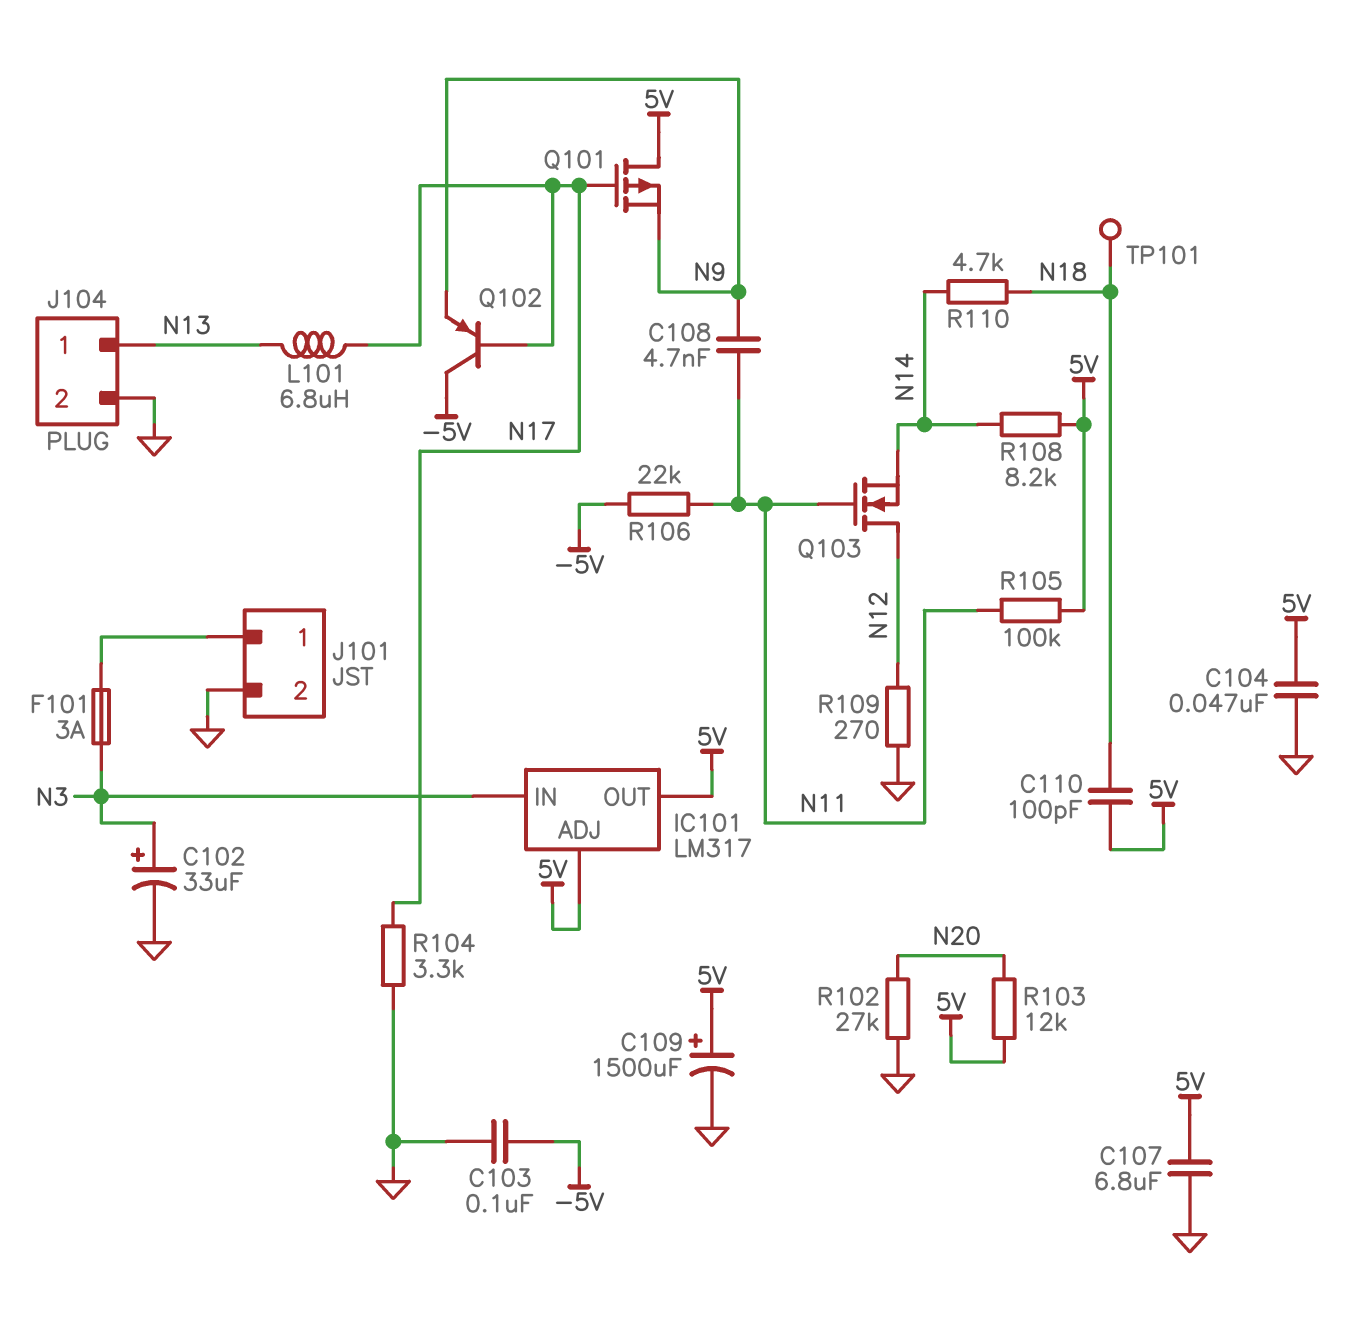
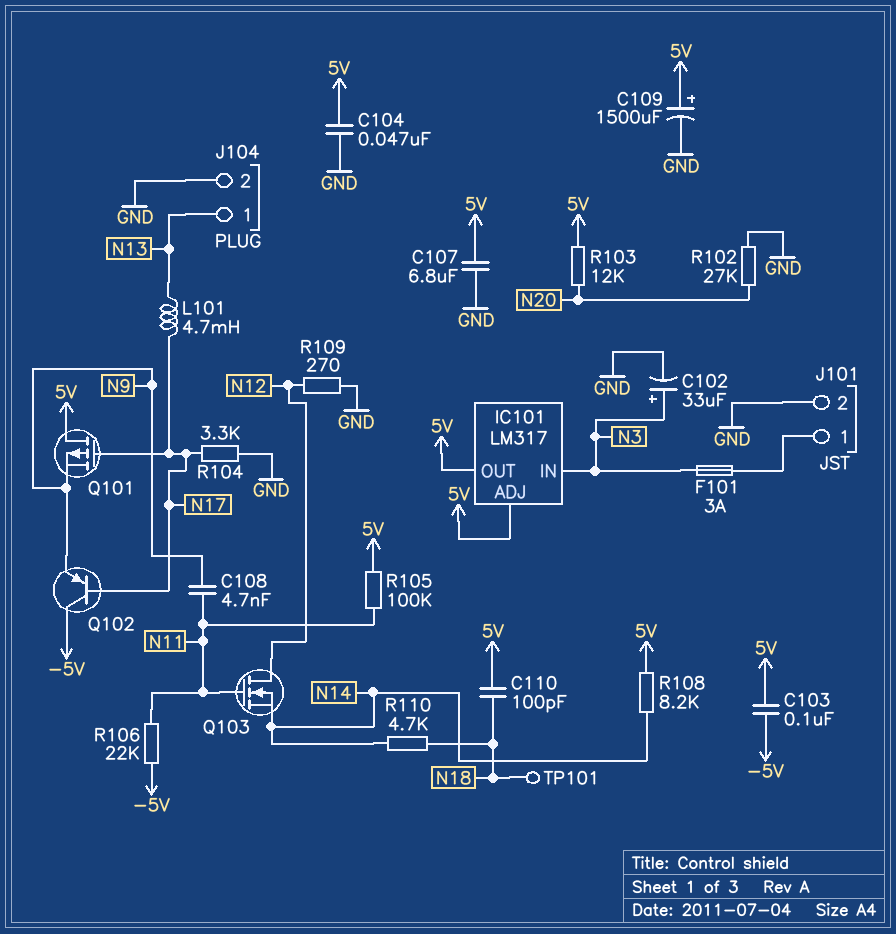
C103: 100nF (-5V, GND) -> 100nF (-5V, 5V)
L101: 6.8uH (N13, N17) -> 4.7mH (N13, N17)

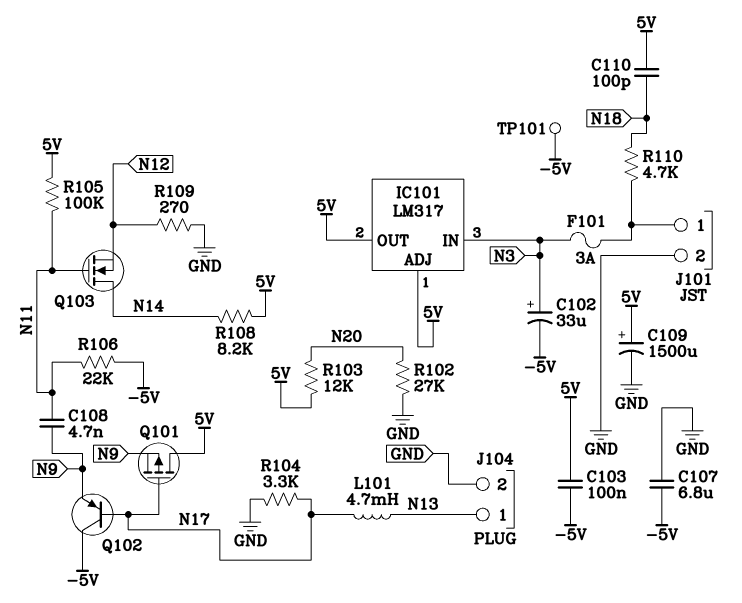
C102: 33uF (plus N3, minus GND) -> 33uF (plus N3, minus -5V)
C104: 47nF (5V, GND) -> none
C107: 6.8uF (5V, GND) -> 6.8uF (-5V, GND)
Q103: NMOS (G N11, D N12, S N14) -> NMOS (G N11, D N14, S N12)
R110: 4.7k (N14, N18) -> 4.7k (J101/1, N18)
TP101: test point (N18) -> test point (-5V)

